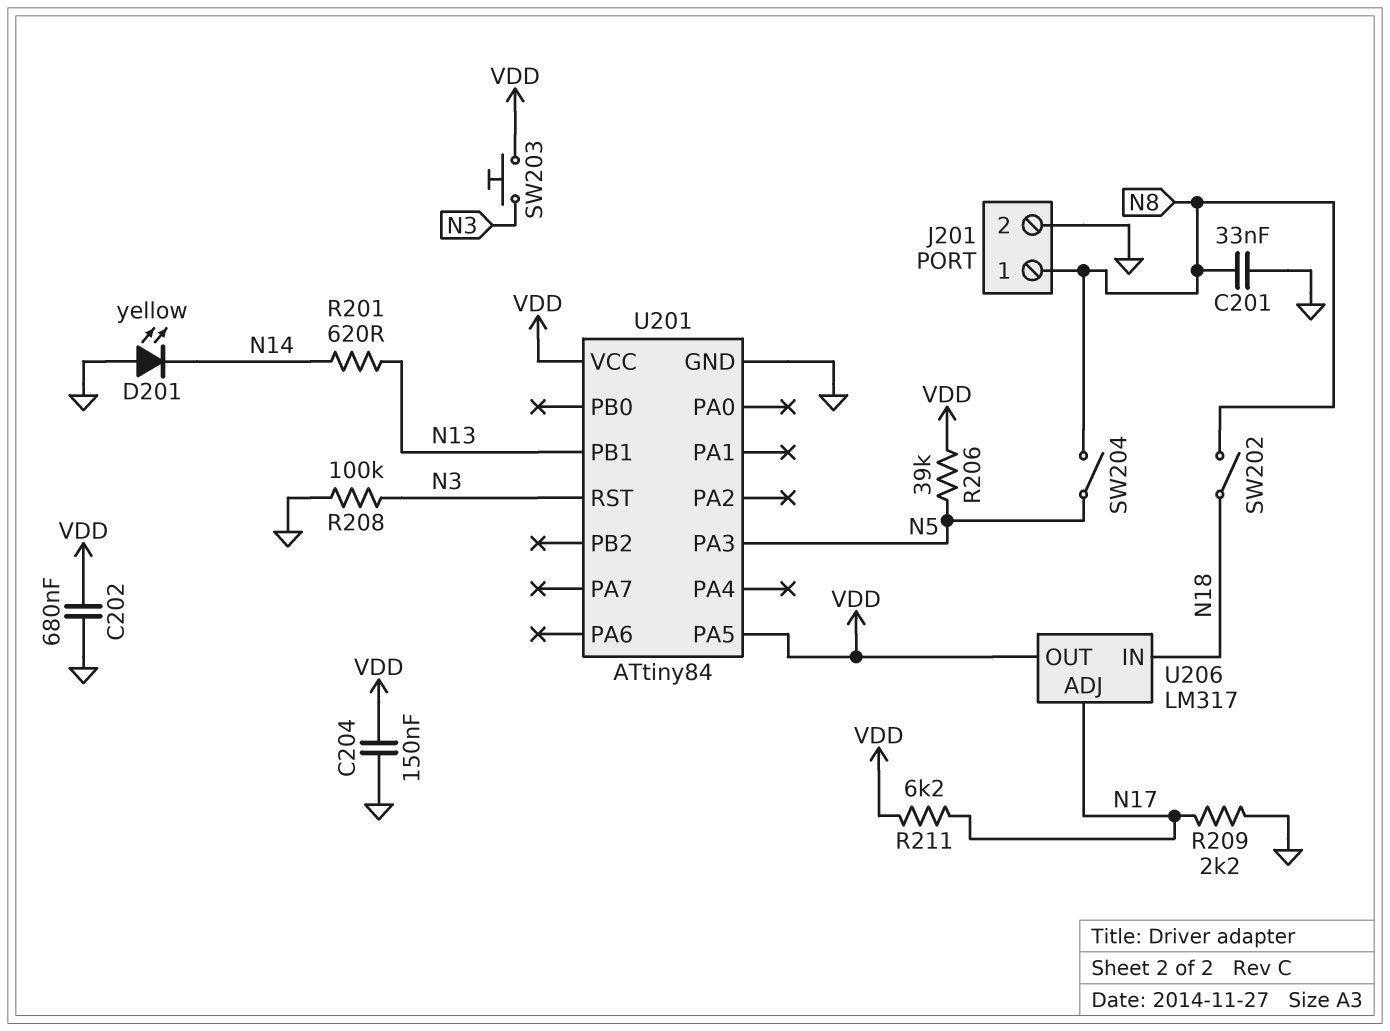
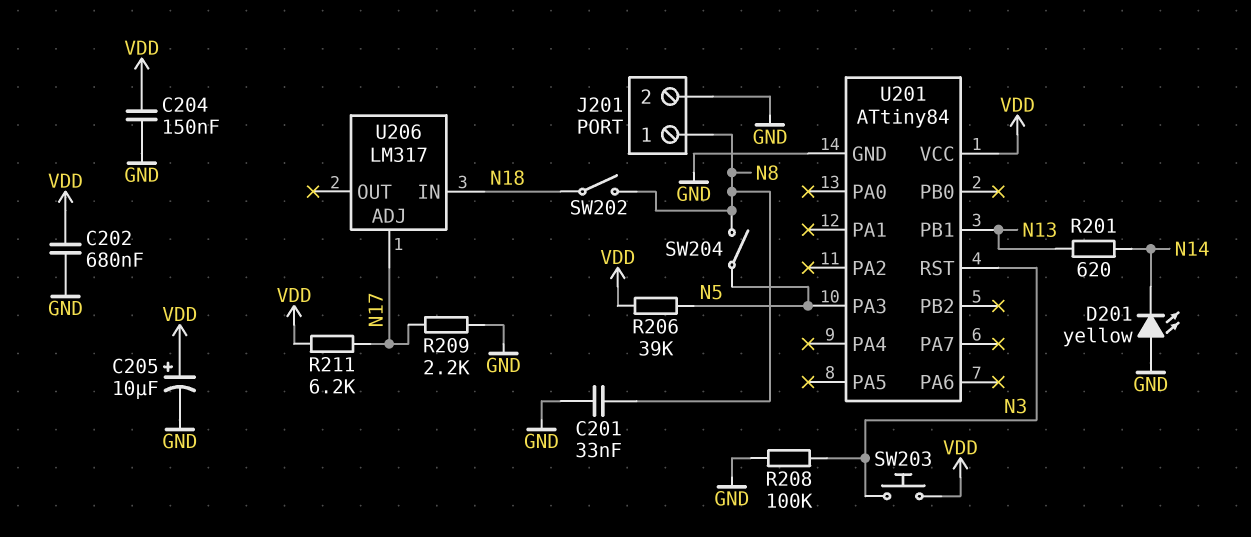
C205: none -> 10uF (plus VDD, minus GND)
U201 pin PA5: VDD -> none
U206 pin OUT: VDD -> none

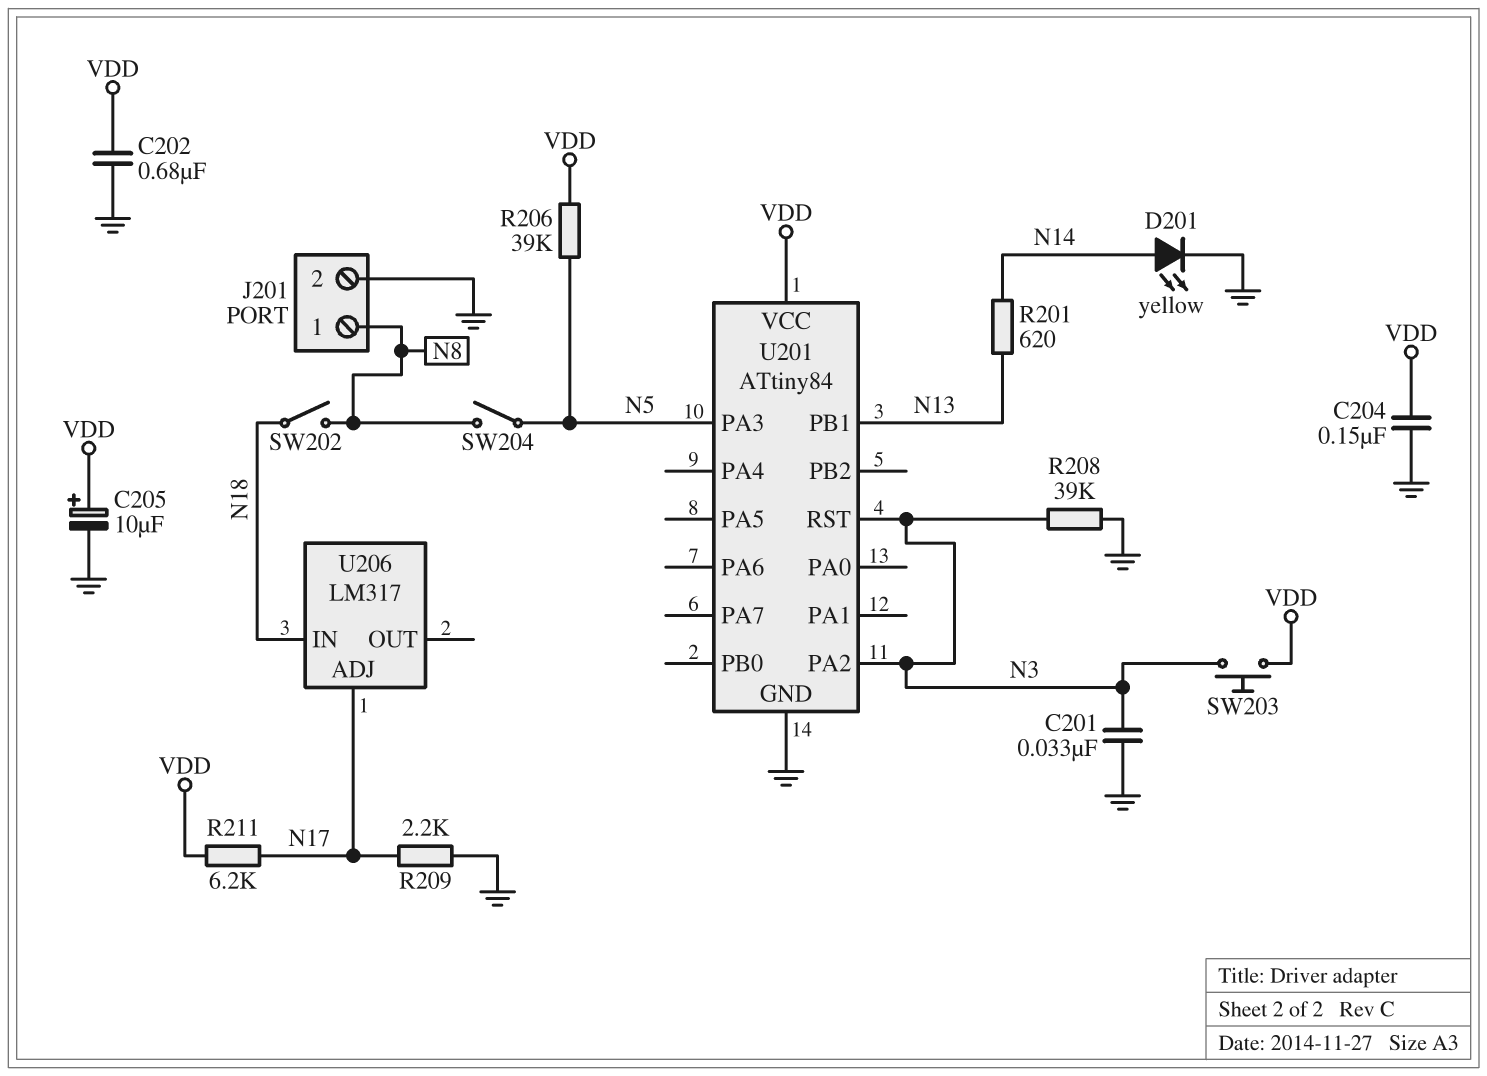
C201: 33nF (GND, N8) -> 33nF (GND, N3)
D201: LED yellow (A GND, K N14) -> LED yellow (A N14, K GND)
R208: 100k (GND, N3) -> 39k (GND, N3)
U201 pin PA2: none -> N3

